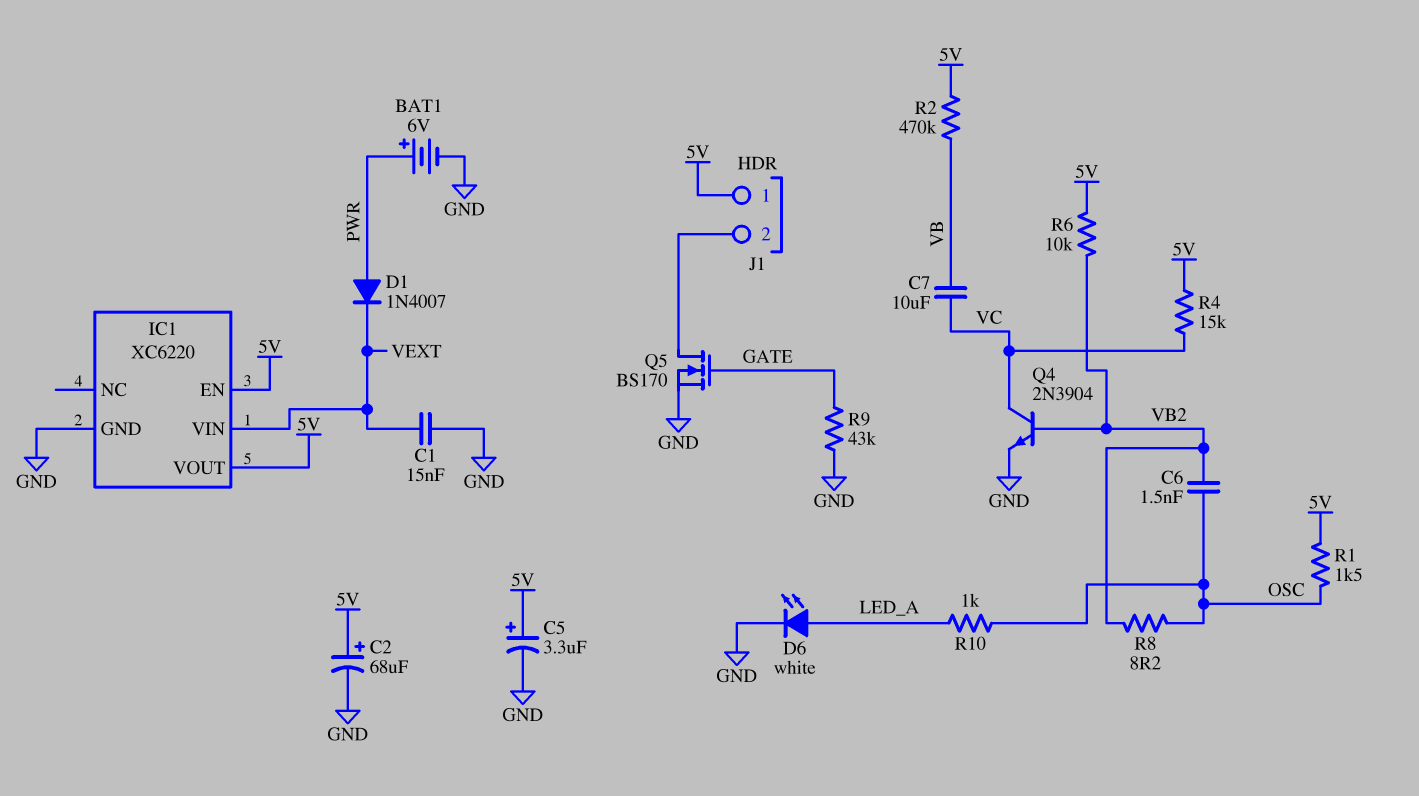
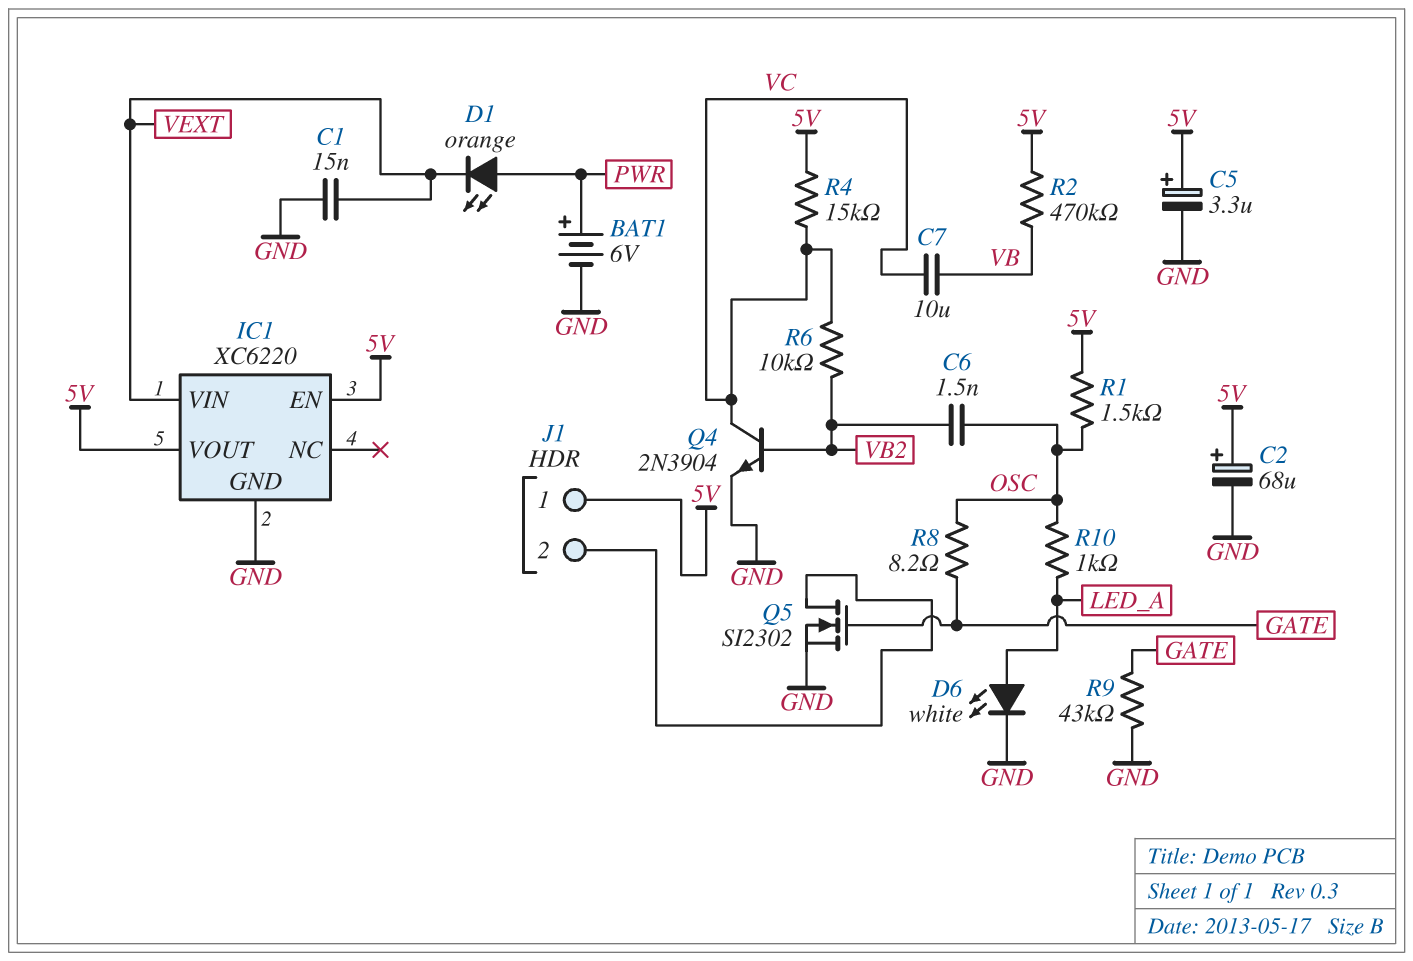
D1: diode 1N4007 (A PWR, K VEXT) -> LED orange (A PWR, K VEXT)
Q5: NMOS BS170 (G GATE, D J1/2, S GND) -> NMOS SI2302 (G GATE, D J1/2, S GND)
R6: 10k (5V, VB2) -> 10k (VB2, VC)
R8: 8.2 (OSC, VB2) -> 8.2 (GATE, OSC)

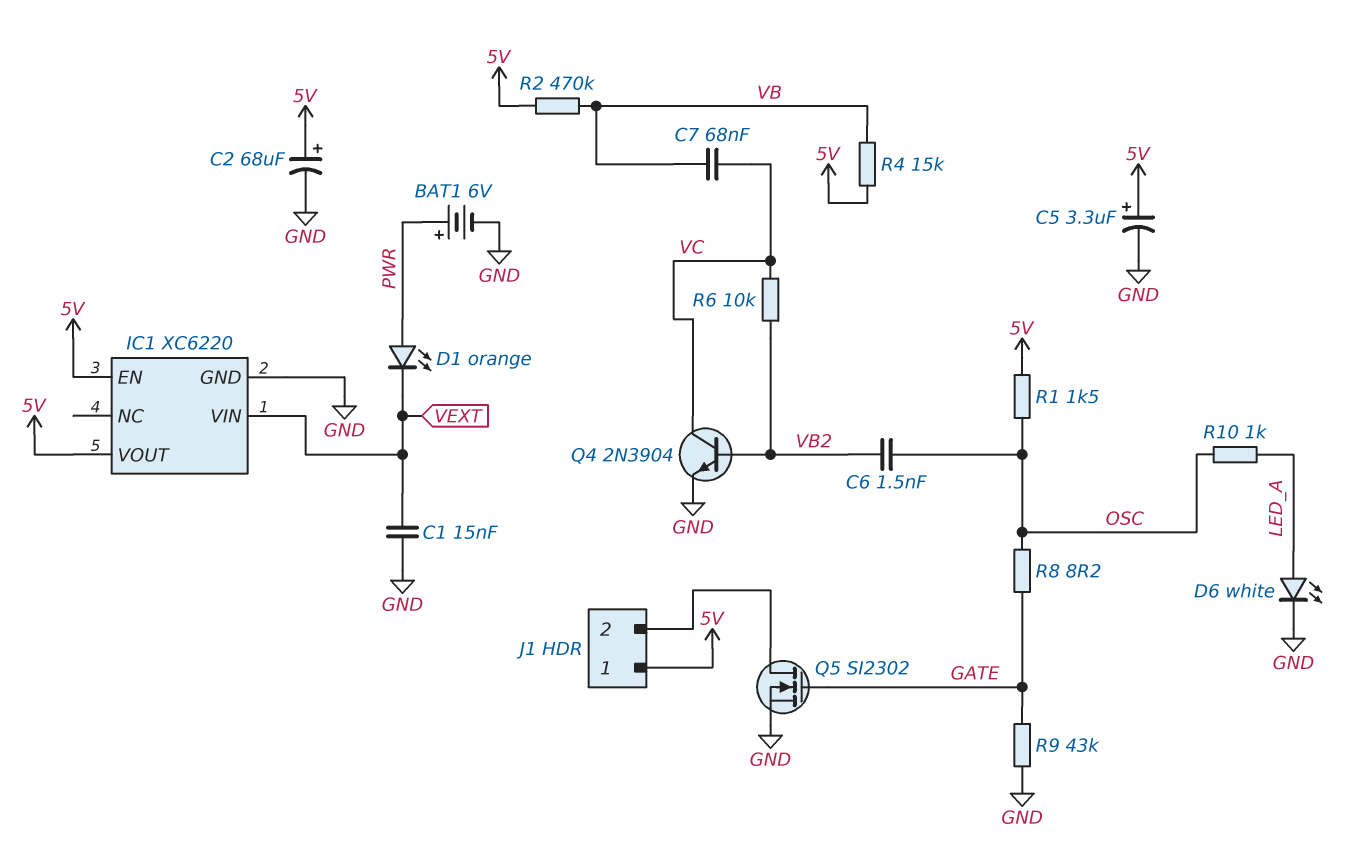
C7: 10uF (VB, VC) -> 68nF (VB, VC)
R4: 15k (5V, VC) -> 15k (5V, VB)

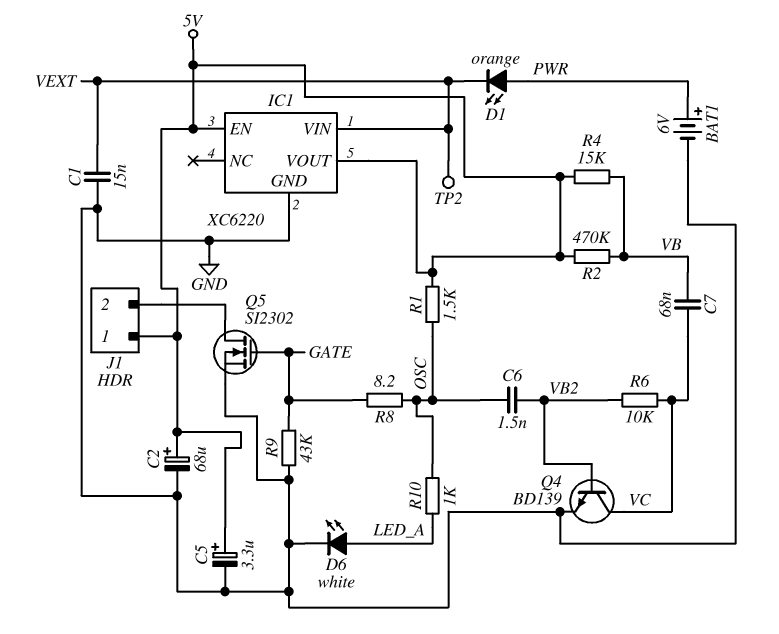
Q4: NPN 2N3904 (B VB2, C VC, E GND) -> NPN BD139 (B VB2, C VC, E GND)
TP2: none -> test point (VEXT)

